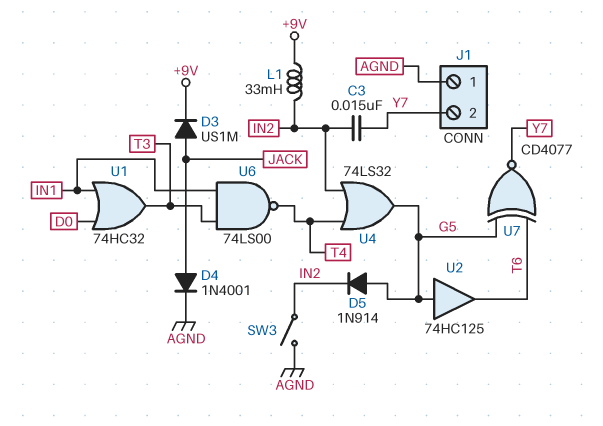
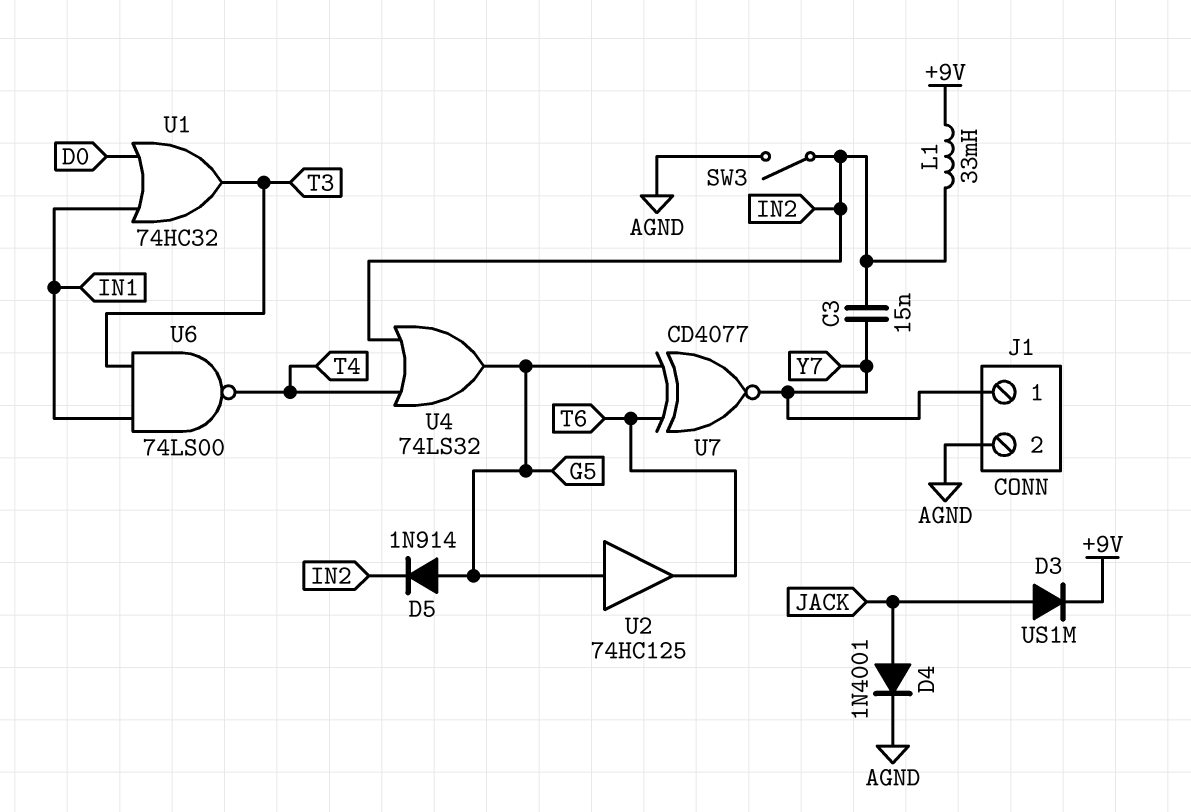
J1 pin 1: AGND -> Y7
J1 pin 2: Y7 -> AGND

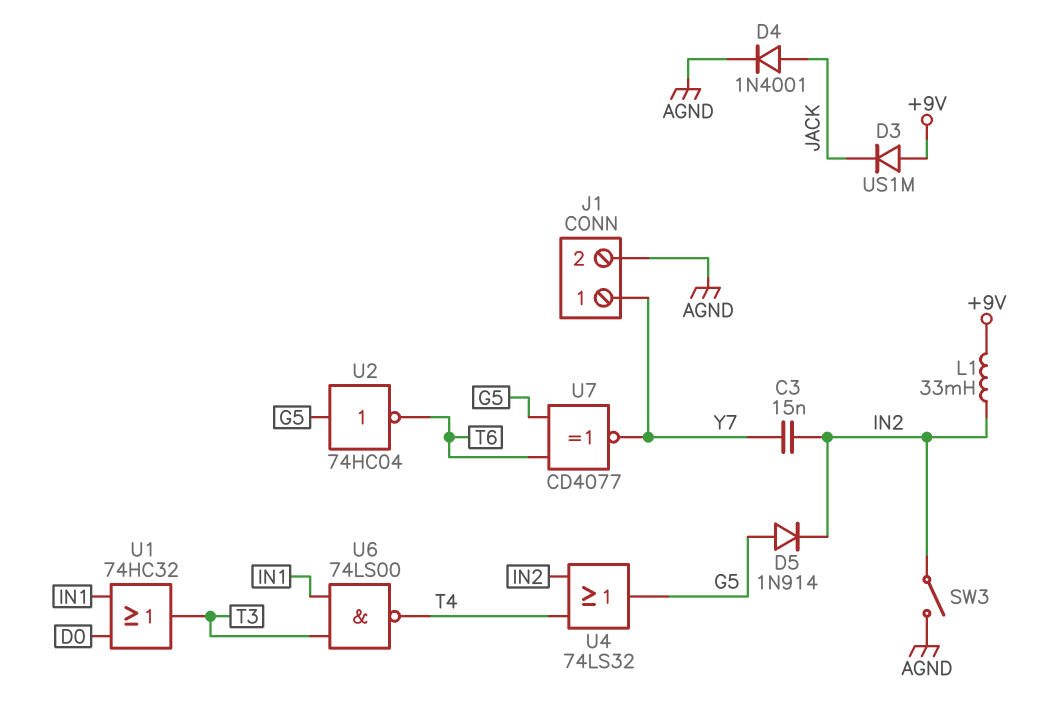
D3: diode US1M (A JACK, K +9V) -> diode US1M (A +9V, K JACK)
U2: buffer 74HC125 (in G5, out T6) -> NOT 74HC04 (in G5, out T6)

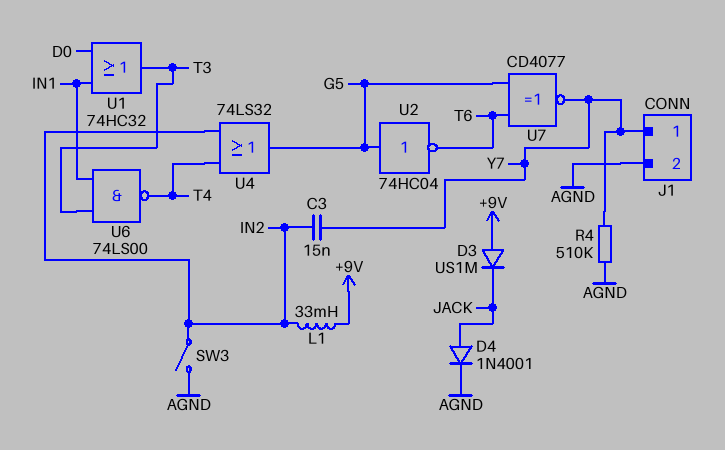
D5: diode 1N914 (A G5, K IN2) -> none
R4: none -> 510k (AGND, Y7)

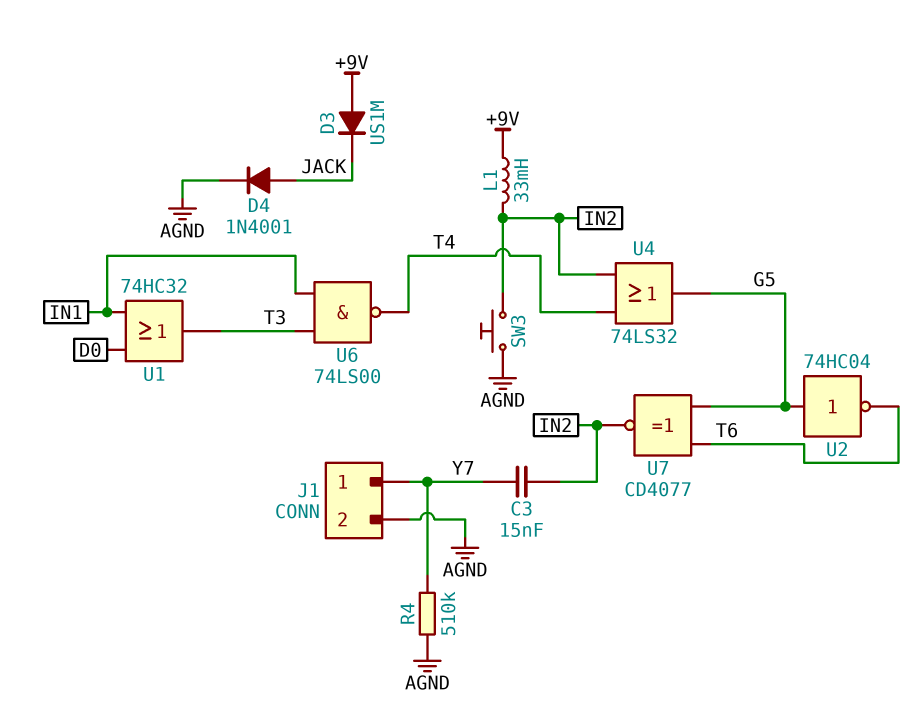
SW3: switch (AGND, IN2) -> button (AGND, IN2)
U7: XNOR CD4077 (in G5, in T6, out Y7) -> XNOR CD4077 (in G5, in T6, out IN2)

